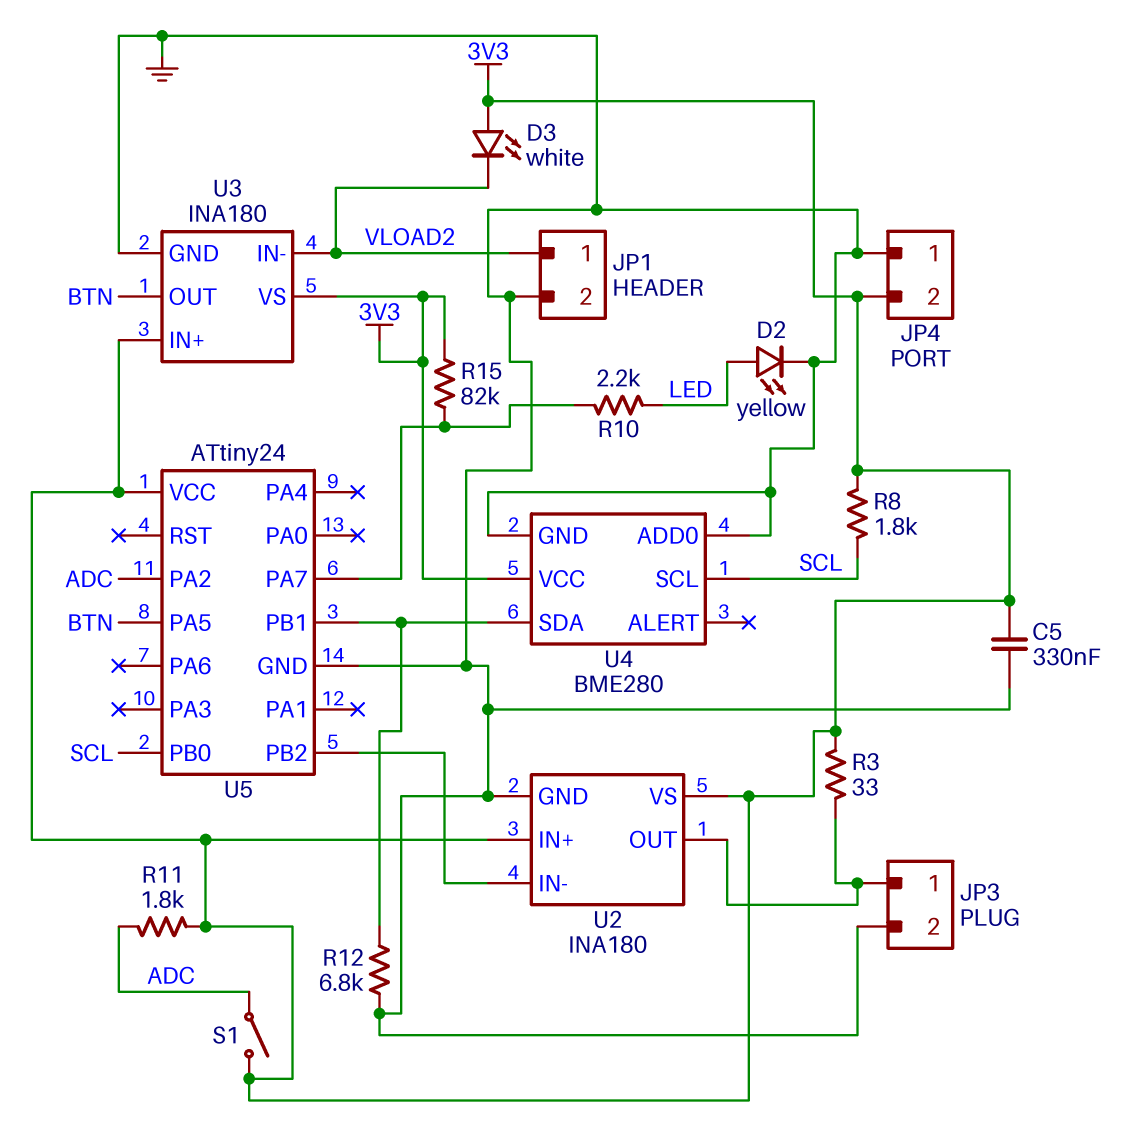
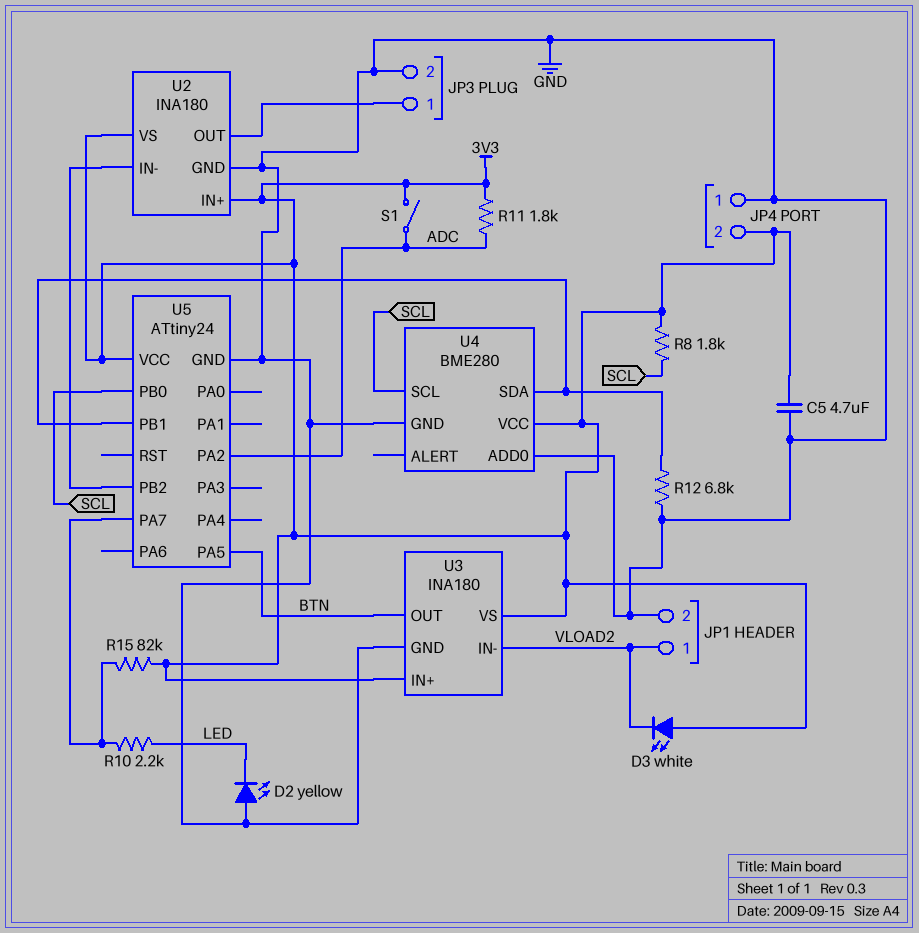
C5: 330nF (3V3, GND) -> 4.7uF (3V3, GND)
D2: LED yellow (A LED, K GND) -> LED yellow (A GND, K LED)
R3: 33 (3V3, JP3/1) -> none

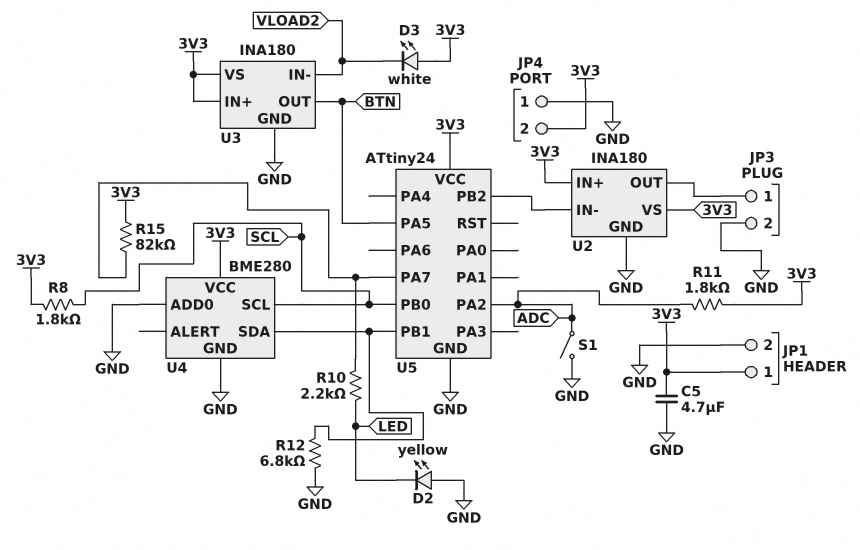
JP1 pin 1: VLOAD2 -> 3V3
S1: switch (3V3, ADC) -> switch (ADC, GND)

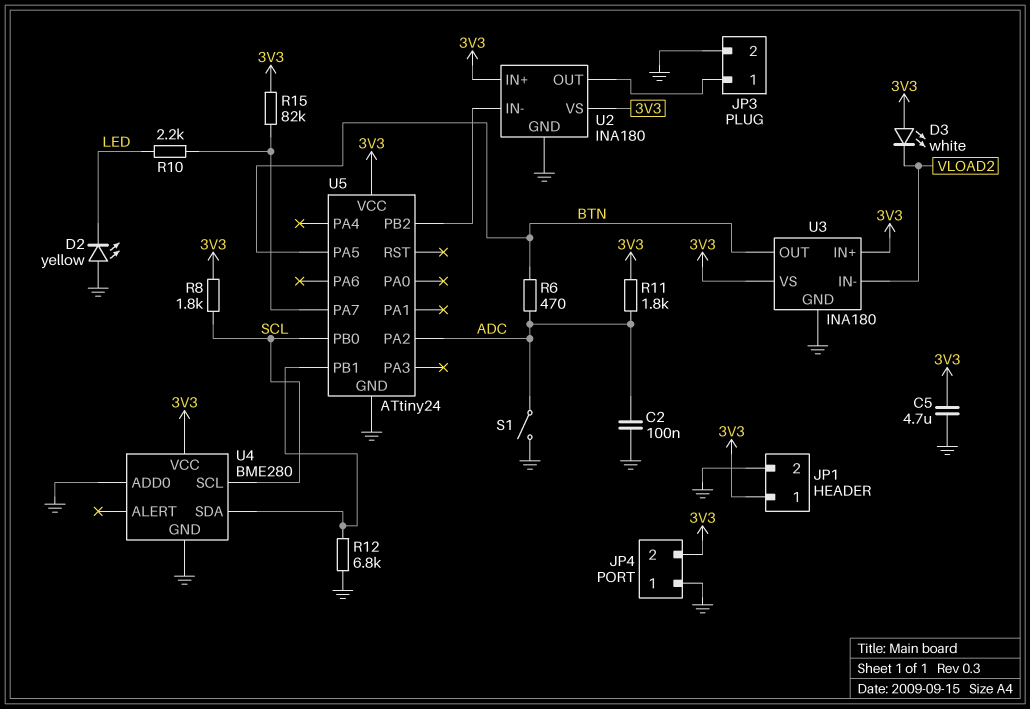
C2: none -> 100nF (ADC, GND)
R6: none -> 470 (ADC, BTN)

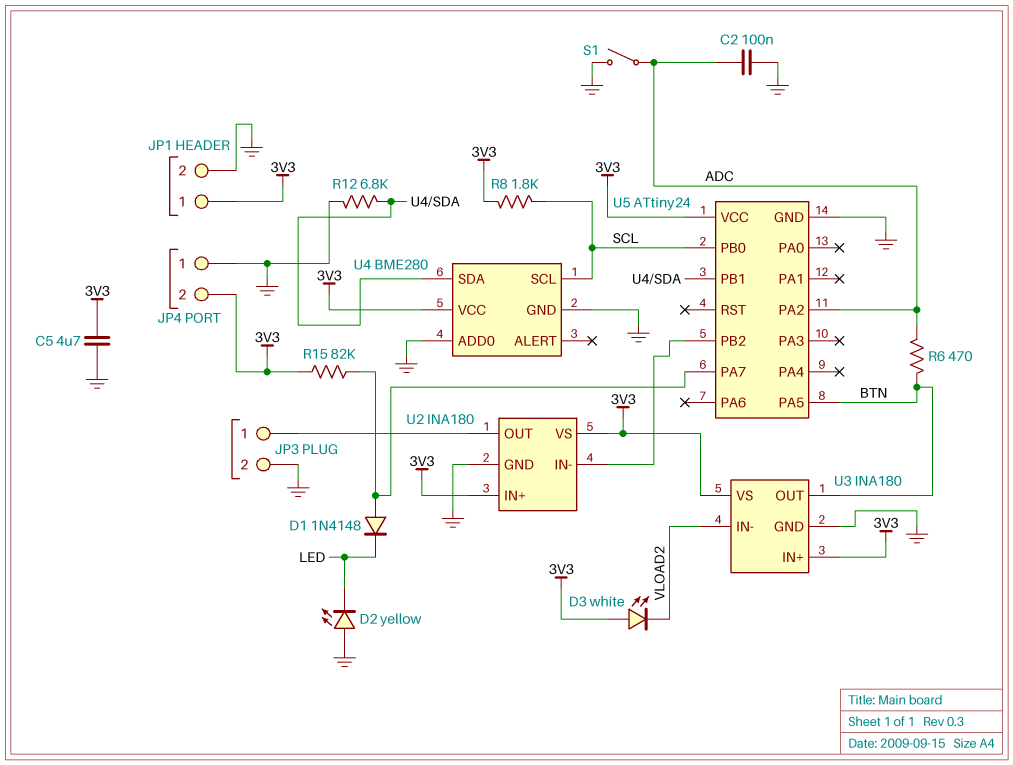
D1: none -> diode 1N4148 (A U5/PA7, K LED)
R10: 2.2k (LED, U5/PA7) -> none
R11: 1.8k (3V3, ADC) -> none

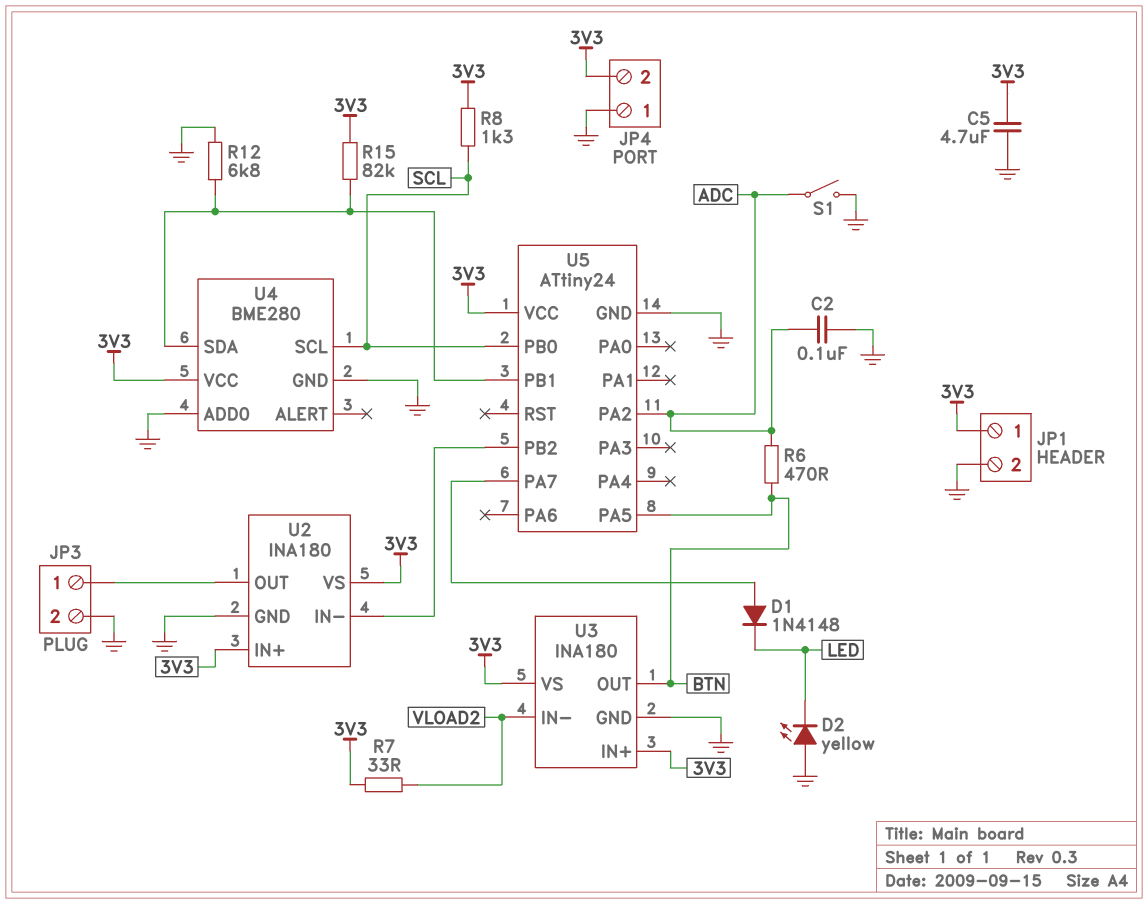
D3: LED white (A 3V3, K VLOAD2) -> none
R7: none -> 33 (3V3, VLOAD2)
R8: 1.8k (3V3, SCL) -> 1.3k (3V3, SCL)
R15: 82k (3V3, U5/PA7) -> 82k (3V3, U4/SDA)

